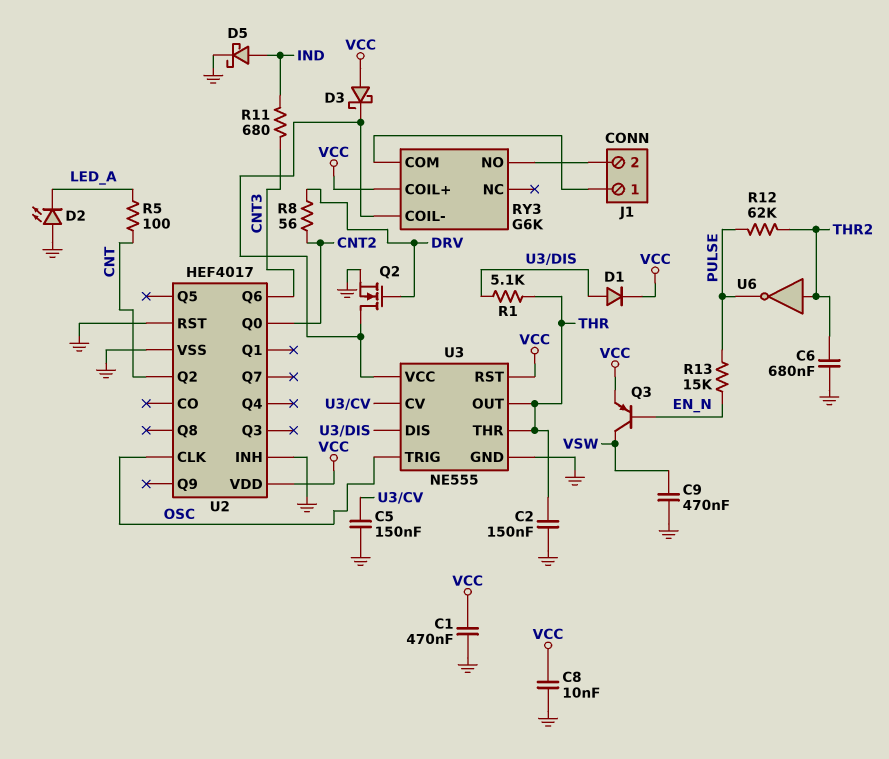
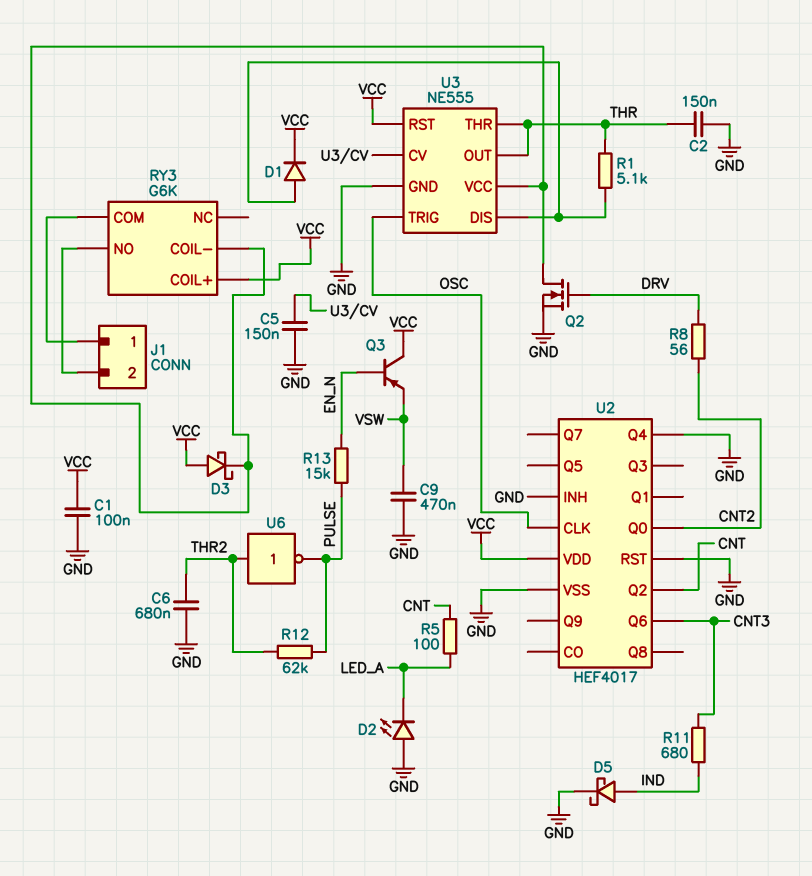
C1: 470nF (GND, VCC) -> 100nF (GND, VCC)
C8: 10nF (GND, VCC) -> none
Q3: PNP (B EN_N, C VSW, E VCC) -> PNP (B EN_N, C VCC, E VSW)
U2 pin Q4: none -> GND

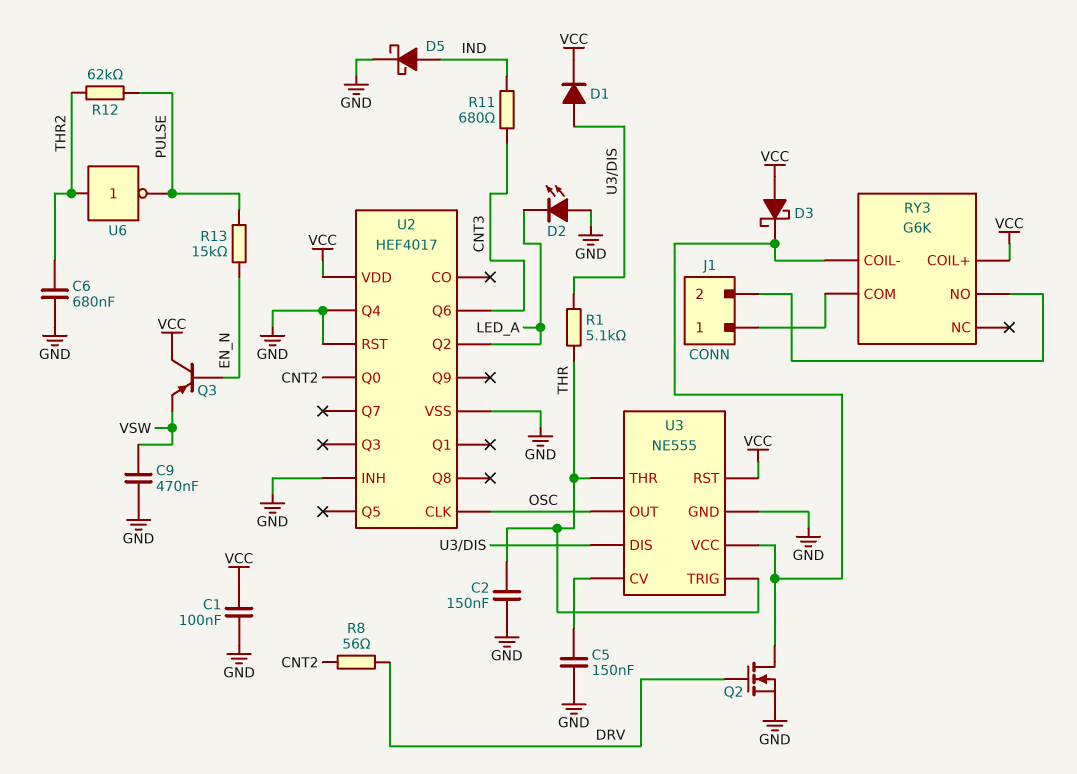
R5: 100 (CNT, LED_A) -> none
U2 pin Q2: CNT -> LED_A
U3 pin OUT: THR -> OSC
U3 pin TRIG: OSC -> THR

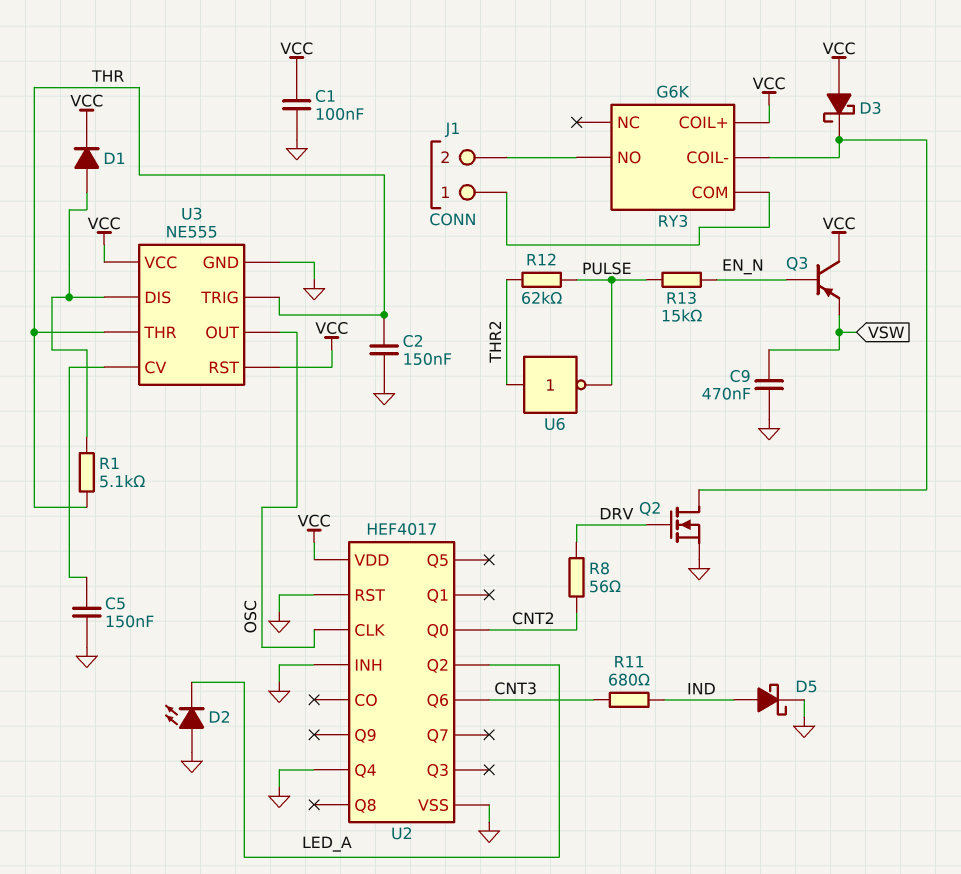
C6: 680nF (GND, THR2) -> none
U3 pin VCC: RY3/COIL- -> VCC

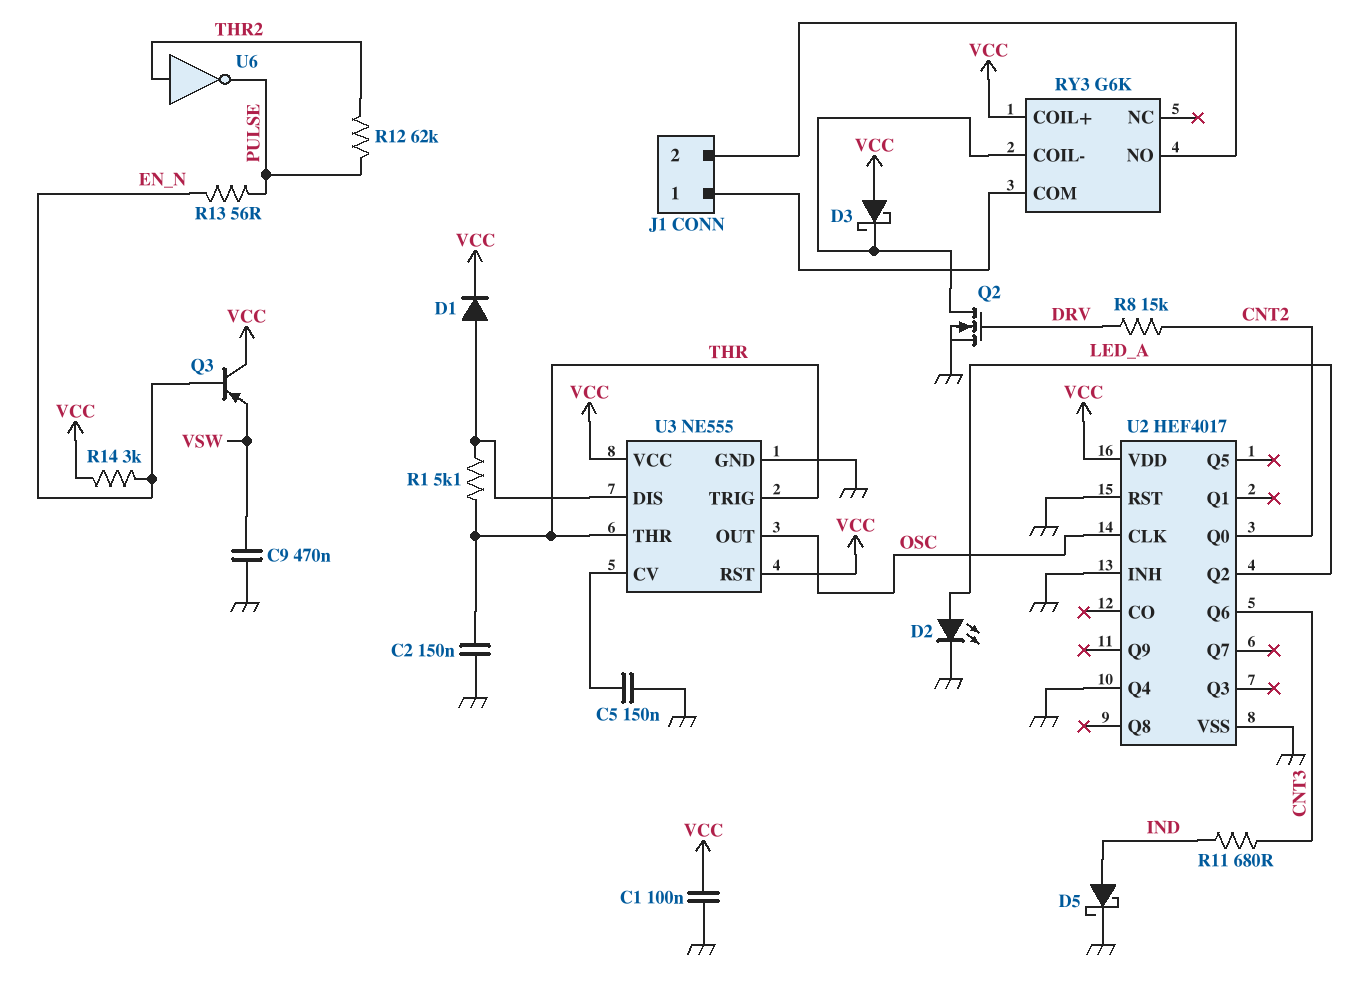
D2: LED (A GND, K LED_A) -> LED (A LED_A, K GND)
R8: 56 (CNT2, DRV) -> 15k (CNT2, DRV)
R13: 15k (EN_N, PULSE) -> 56 (EN_N, PULSE)
R14: none -> 3k (EN_N, VCC)

